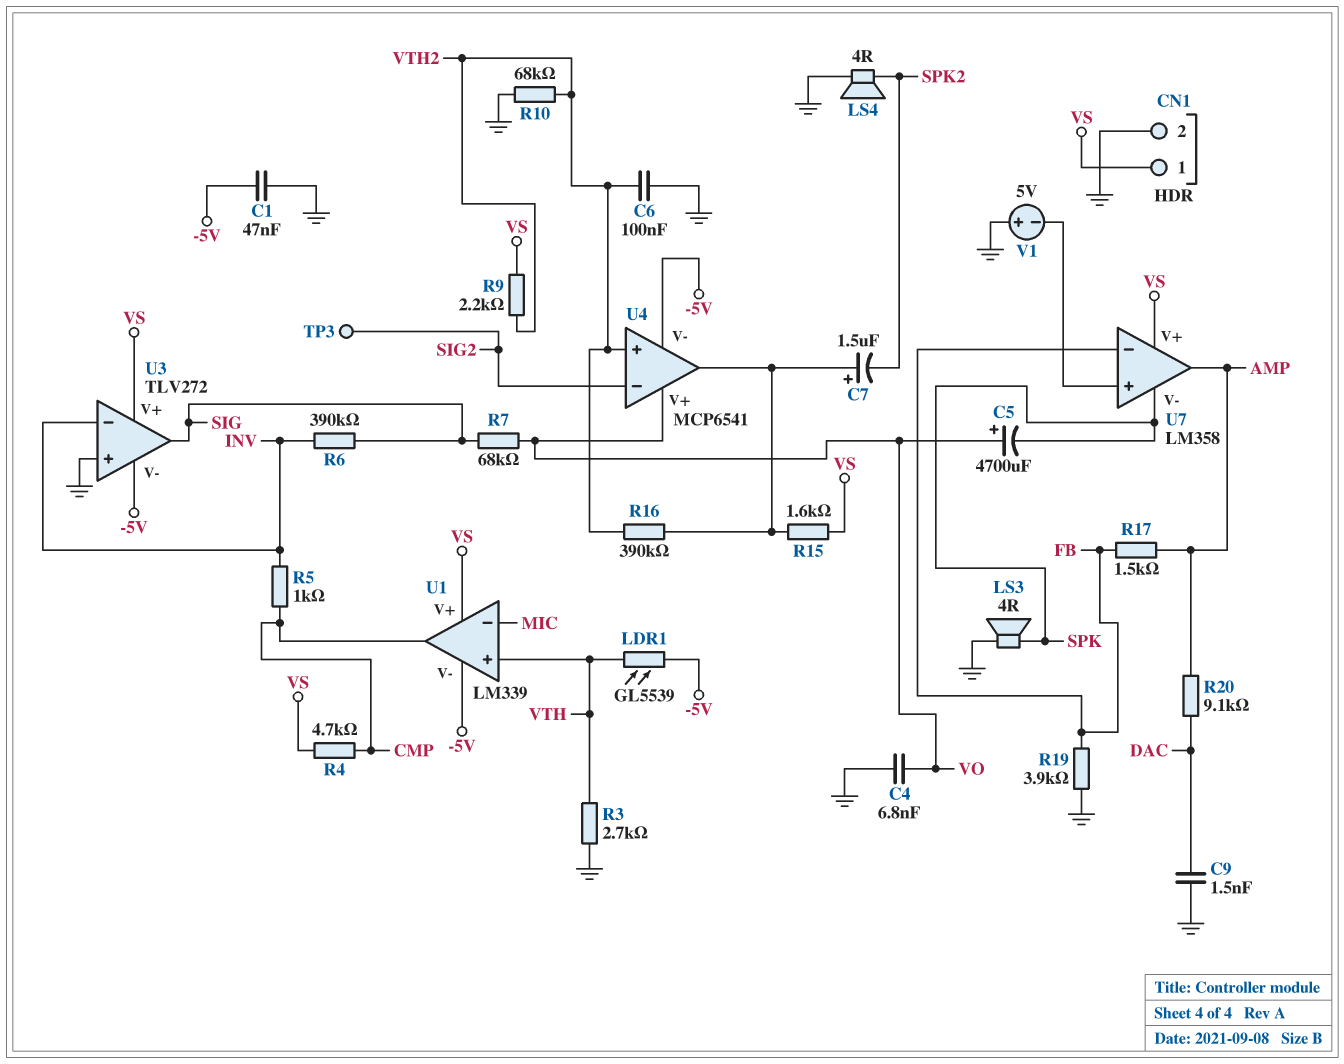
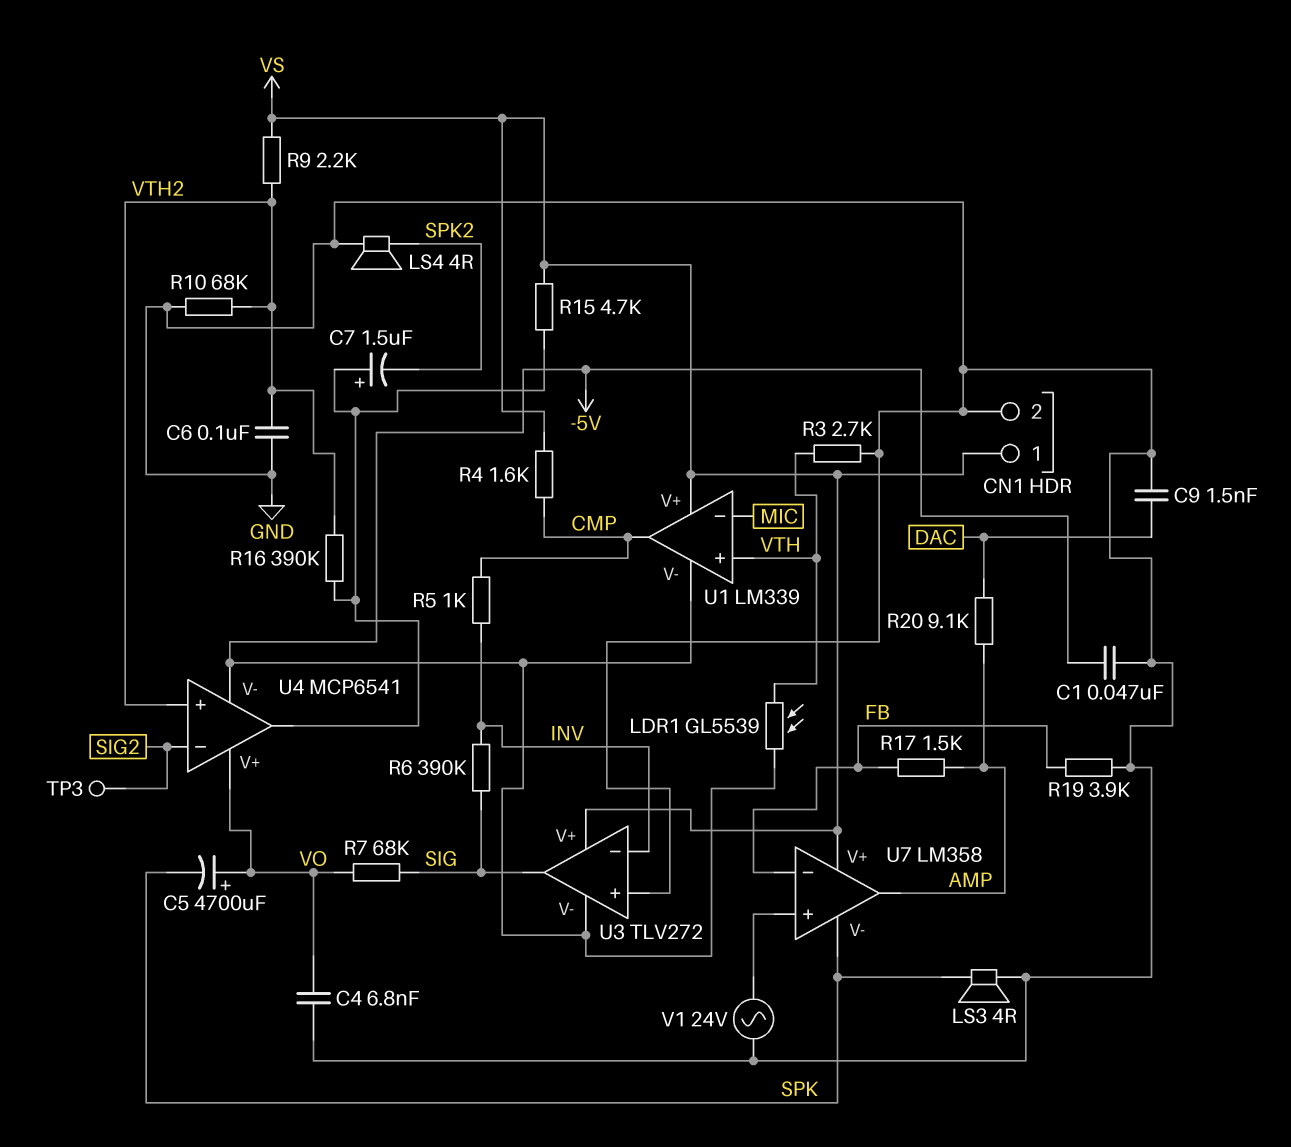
R4: 4.7k (CMP, VS) -> 1.6k (CMP, VS)
R15: 1.6k (U4/out, VS) -> 4.7k (U4/out, VS)
V1: 5V (plus GND, minus U7/in+) -> AC 24V (GND, U7/in+)

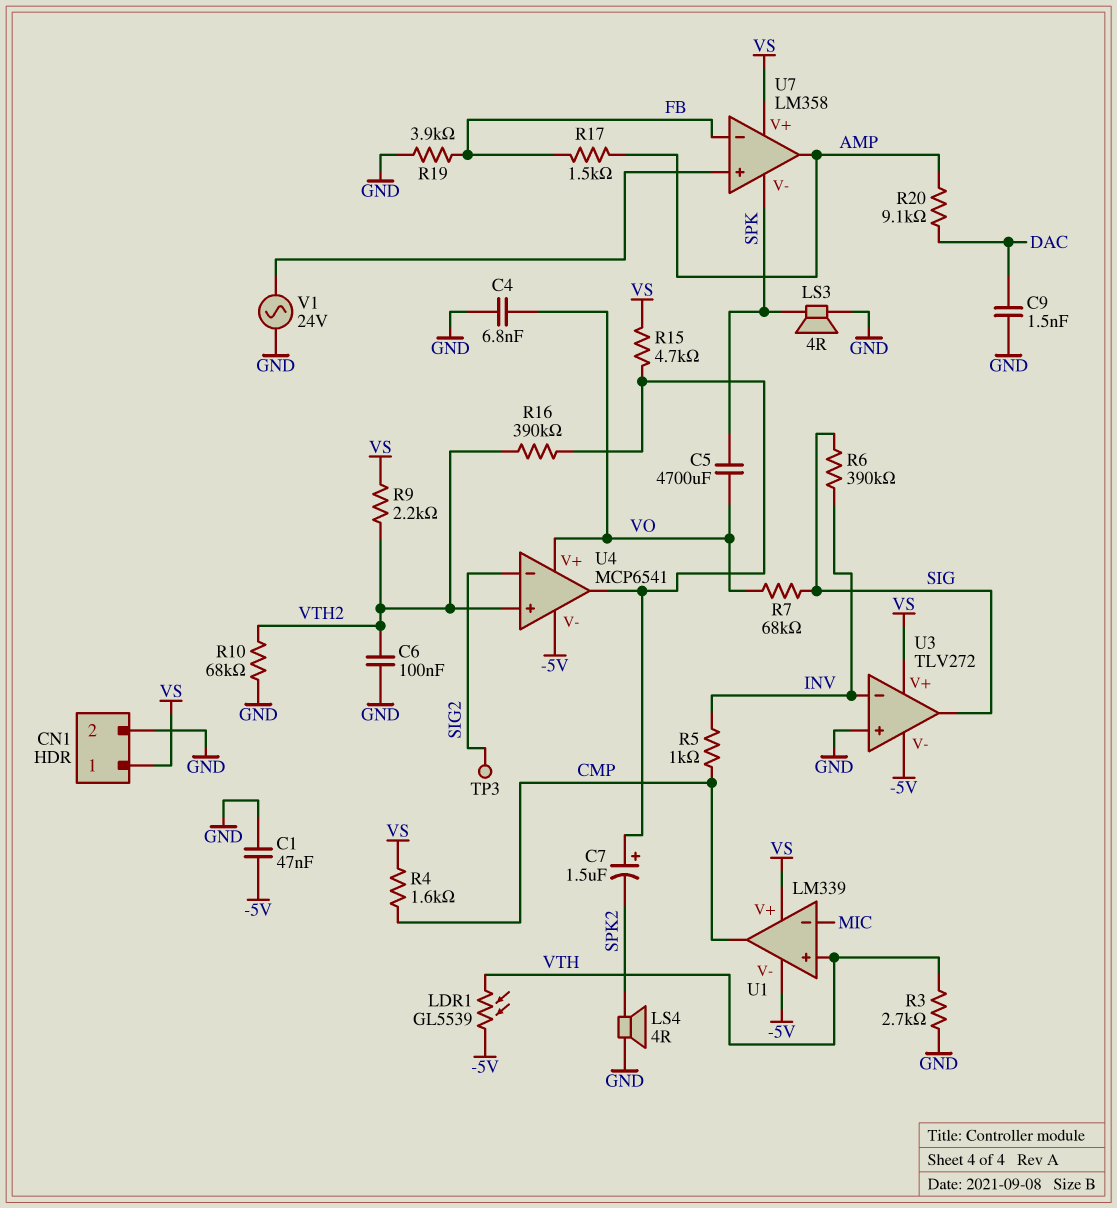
C5: 4700uF (plus VO, minus SPK) -> 4700uF (SPK, VO)

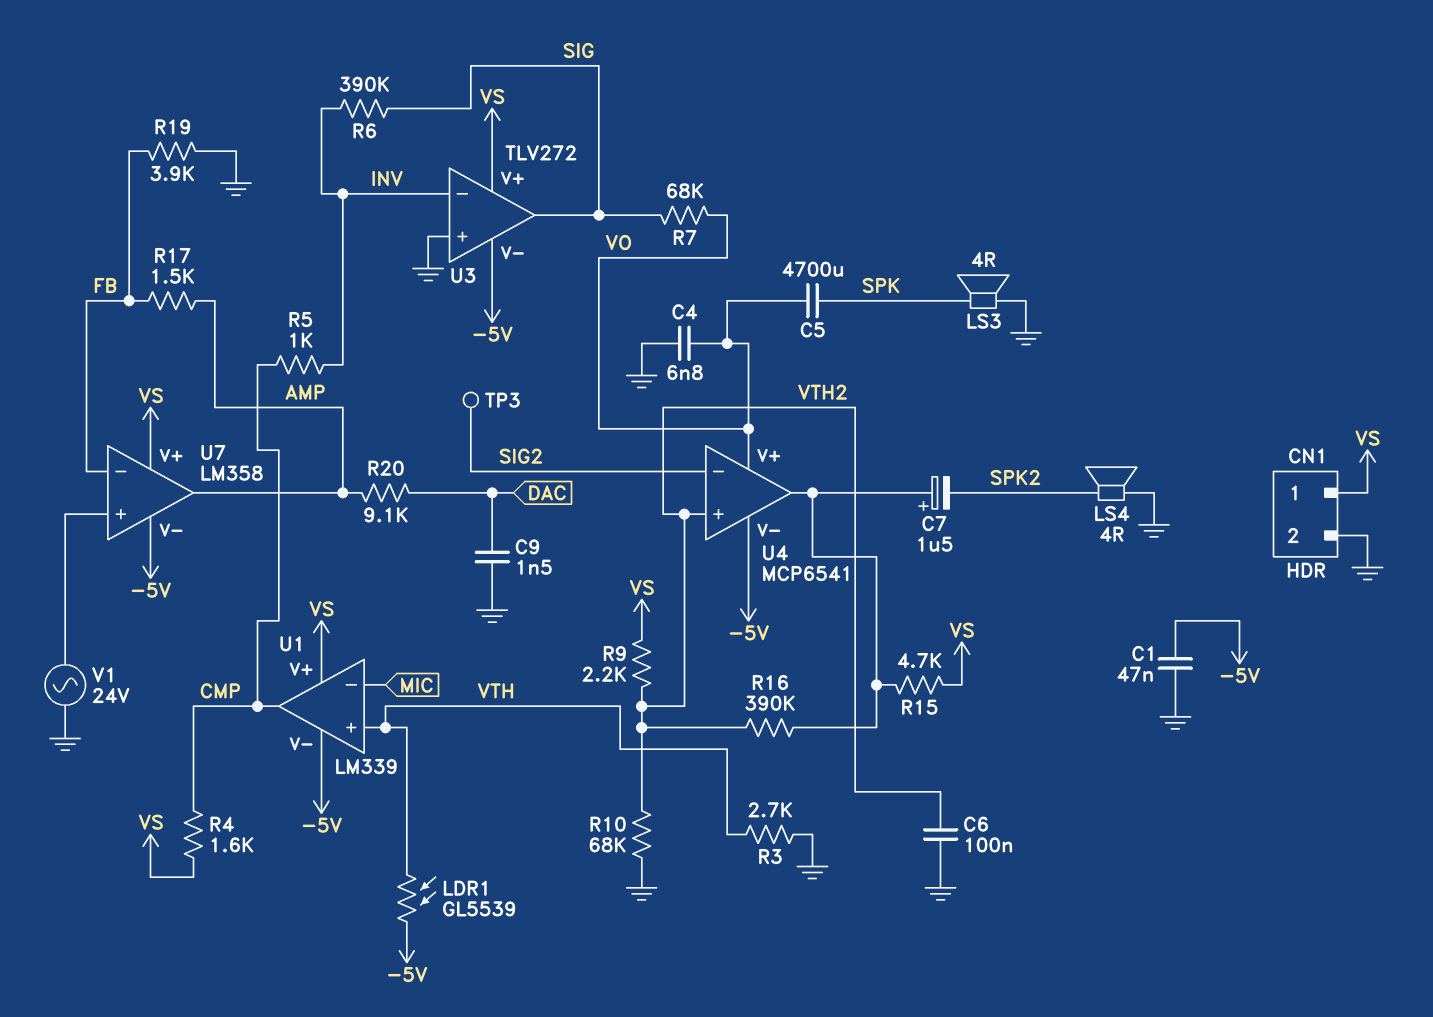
U7 pin V-: SPK -> -5V

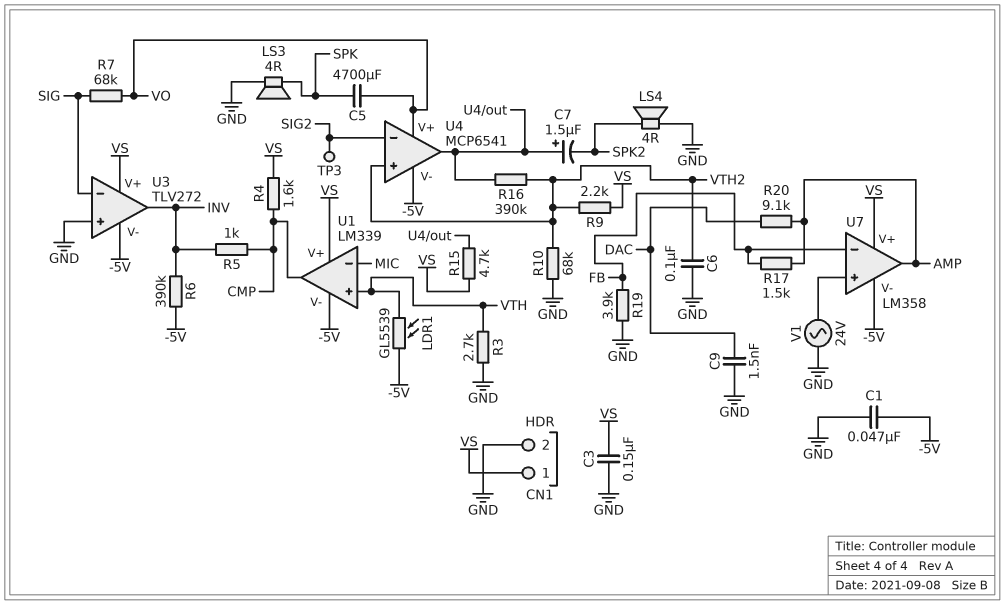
C3: none -> 150nF (GND, VS)
C4: 6.8nF (GND, VO) -> none
R6: 390k (INV, SIG) -> 390k (-5V, INV)
U3 pin in-: INV -> SIG
U3 pin out: SIG -> INV

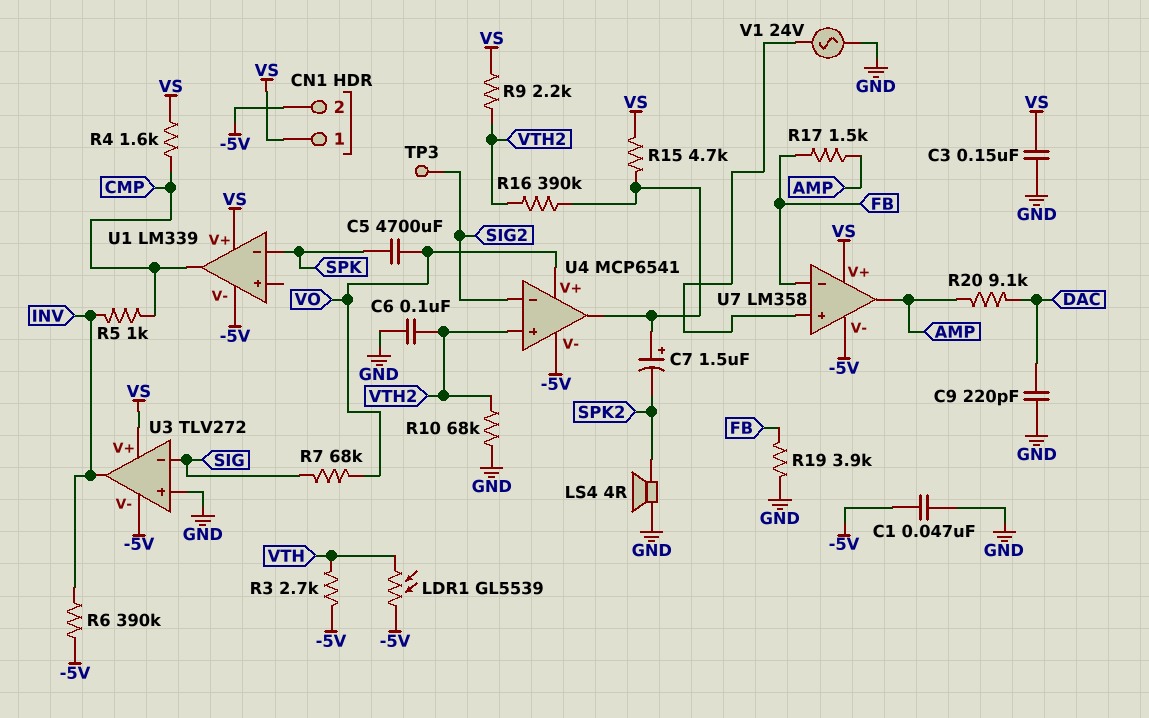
C9: 1.5nF (DAC, GND) -> 220pF (DAC, GND)
CN1 pin 2: GND -> -5V
LS3: speaker 4R (GND, SPK) -> none
R3: 2.7k (GND, VTH) -> 2.7k (-5V, VTH)
U1 pin in+: VTH -> none
U1 pin in-: MIC -> SPK

